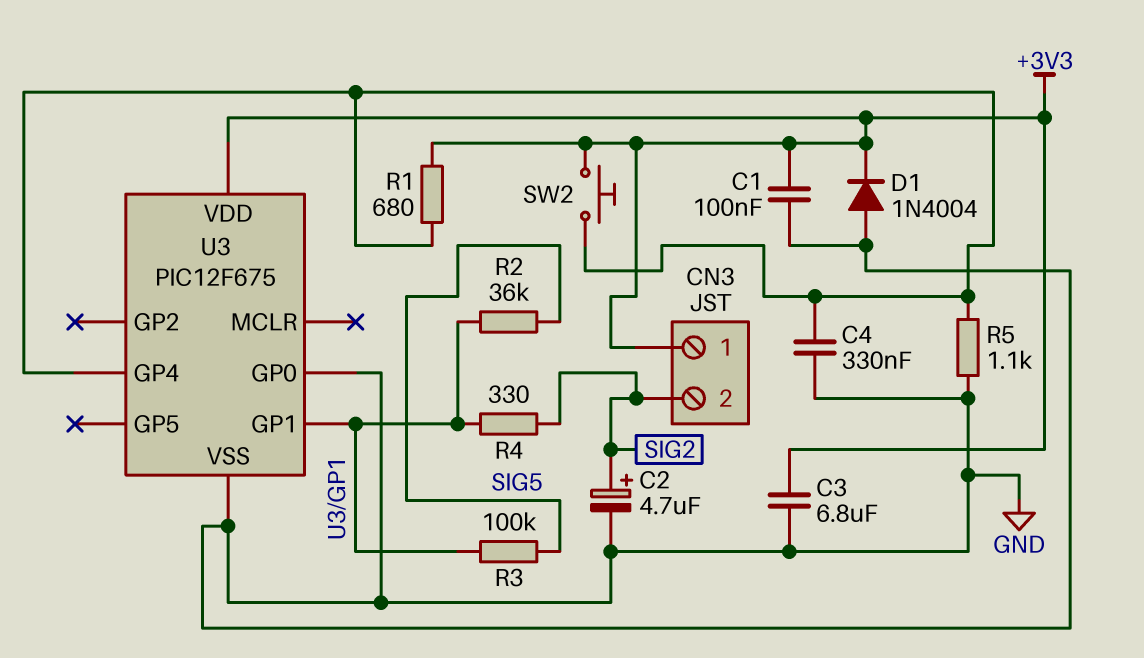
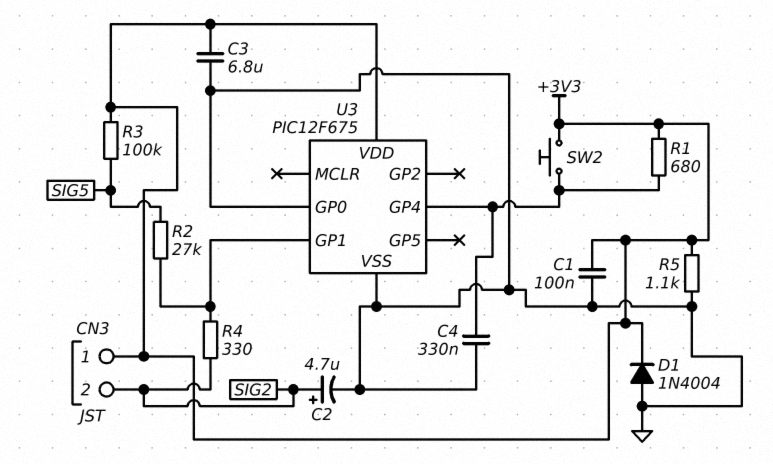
R2: 36k (SIG5, U3/GP1) -> 27k (SIG5, U3/GP1)
R3: 100k (SIG5, U3/GP1) -> 100k (+3V3, SIG5)
R5: 1.1k (GND, U3/GP4) -> 1.1k (+3V3, GND)

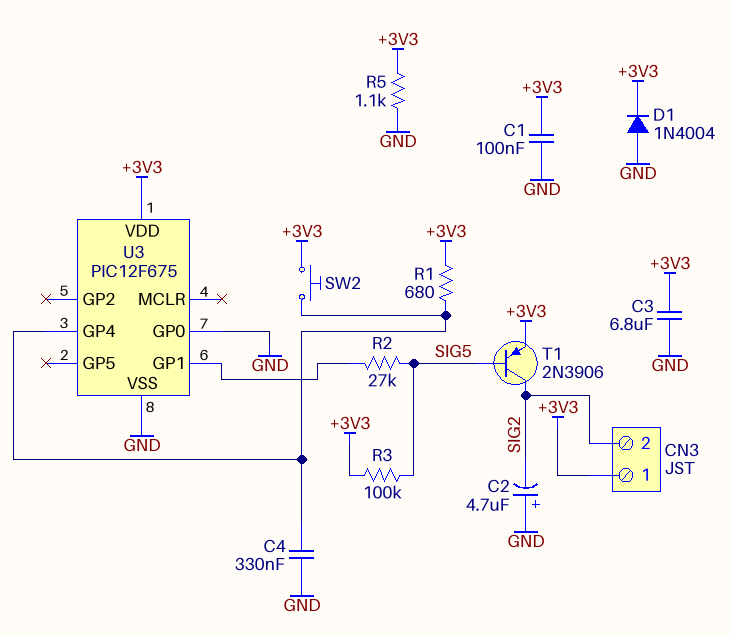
C2: 4.7uF (plus SIG2, minus GND) -> 4.7uF (plus GND, minus SIG2)
R4: 330 (SIG2, U3/GP1) -> none
T1: none -> PNP 2N3906 (B SIG5, C SIG2, E +3V3)

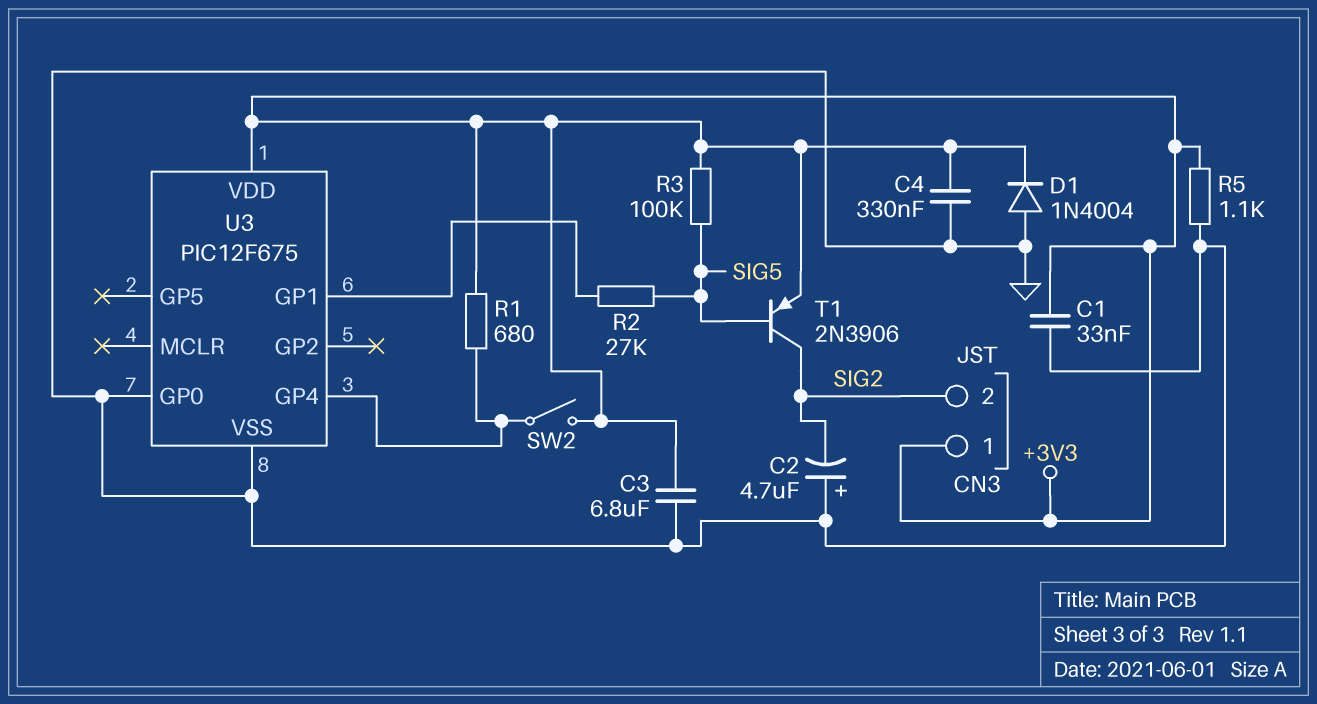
C1: 100nF (+3V3, GND) -> 33nF (+3V3, GND)
C4: 330nF (GND, U3/GP4) -> 330nF (+3V3, GND)
SW2: button (+3V3, U3/GP4) -> switch (+3V3, U3/GP4)

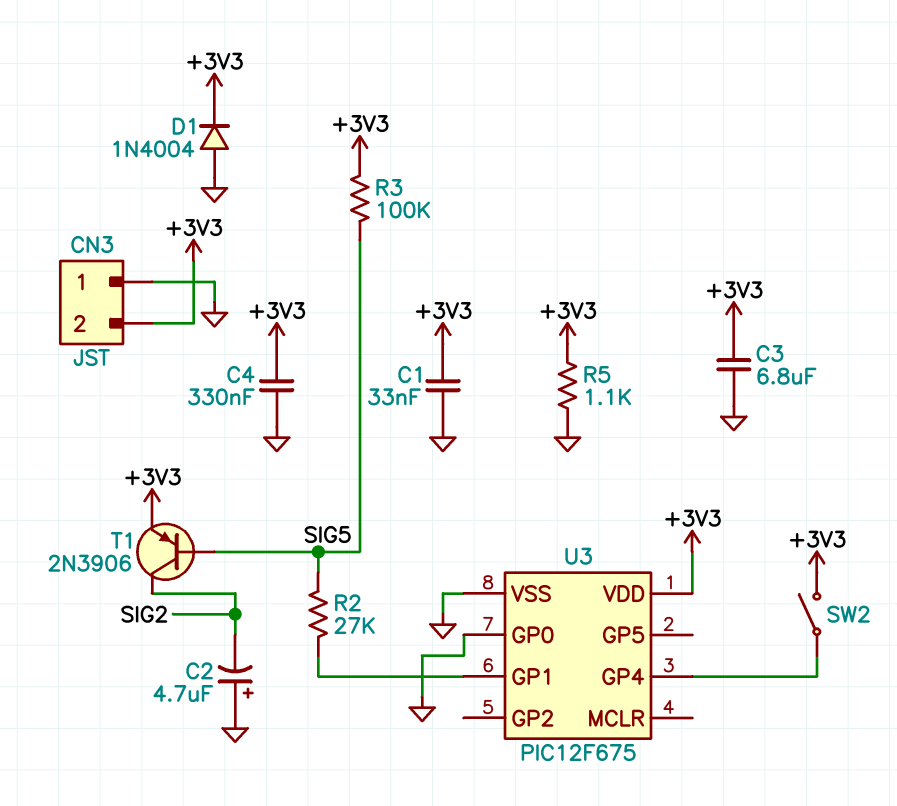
CN3 pin 1: +3V3 -> GND
CN3 pin 2: SIG2 -> +3V3
R1: 680 (+3V3, U3/GP4) -> none

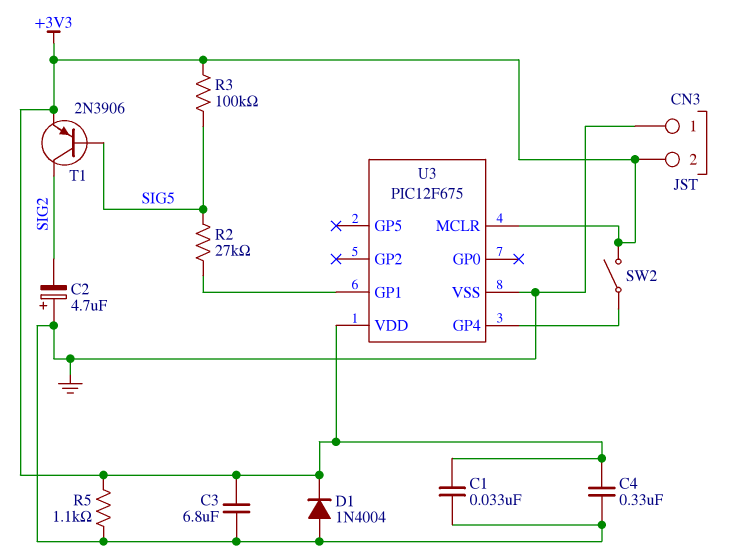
U3 pin GP0: GND -> none
U3 pin MCLR: none -> +3V3

